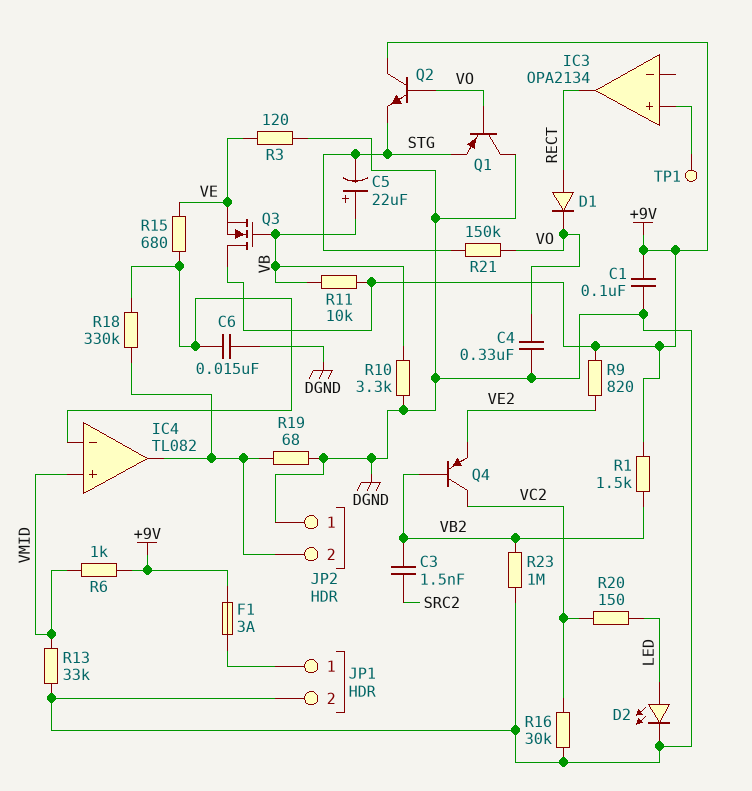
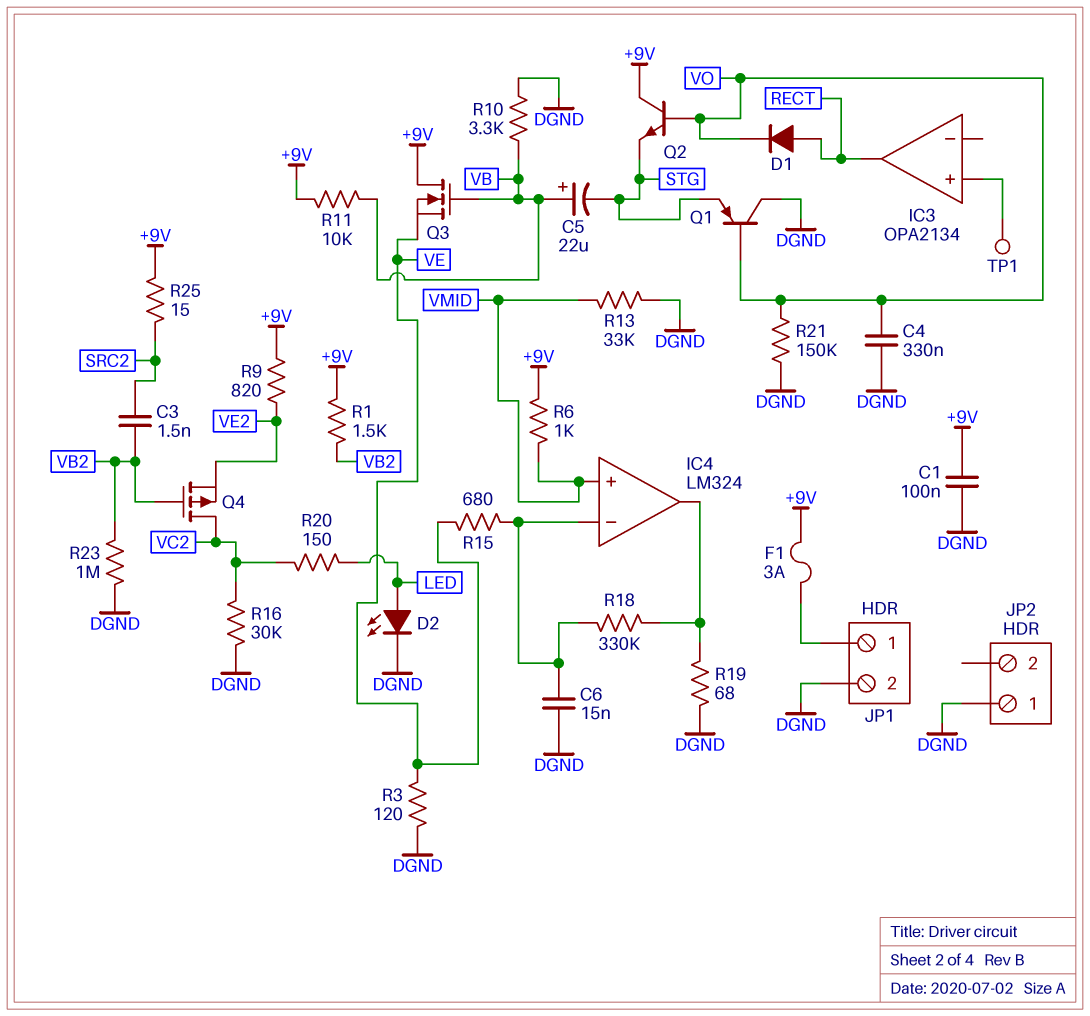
IC4: TL082 -> LM324
JP2 pin 2: IC4/out -> none
Q4: PNP (B VB2, C VC2, E VE2) -> PMOS (G VB2, D VC2, S VE2)
R21: 150k (STG, VO) -> 150k (DGND, VO)
R25: none -> 15 (+9V, SRC2)

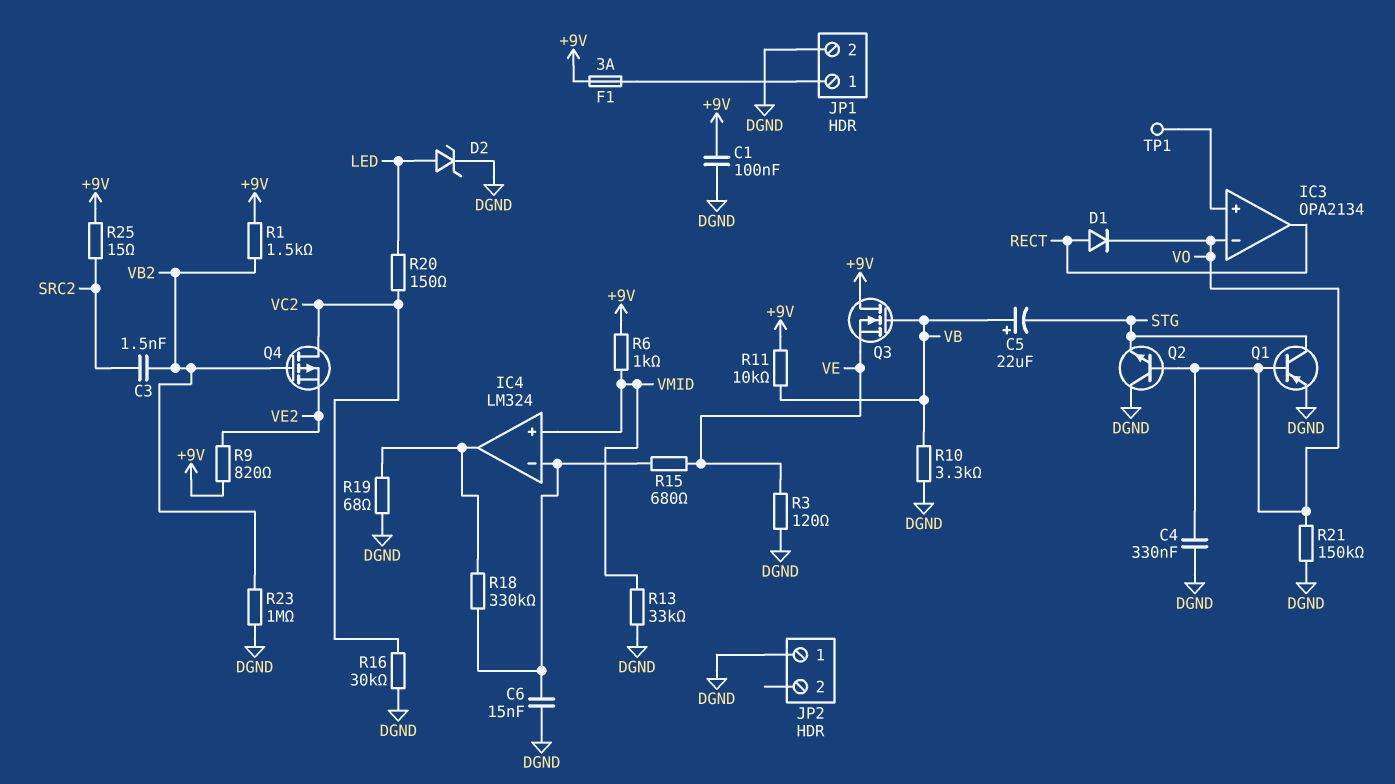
D2: LED (A LED, K DGND) -> zener (A LED, K DGND)
IC3 pin in-: none -> VO
Q1: PNP (B VO, C DGND, E STG) -> PNP (B VO, C STG, E DGND)
Q2: NPN (B VO, C +9V, E STG) -> NPN (B VO, C DGND, E STG)

